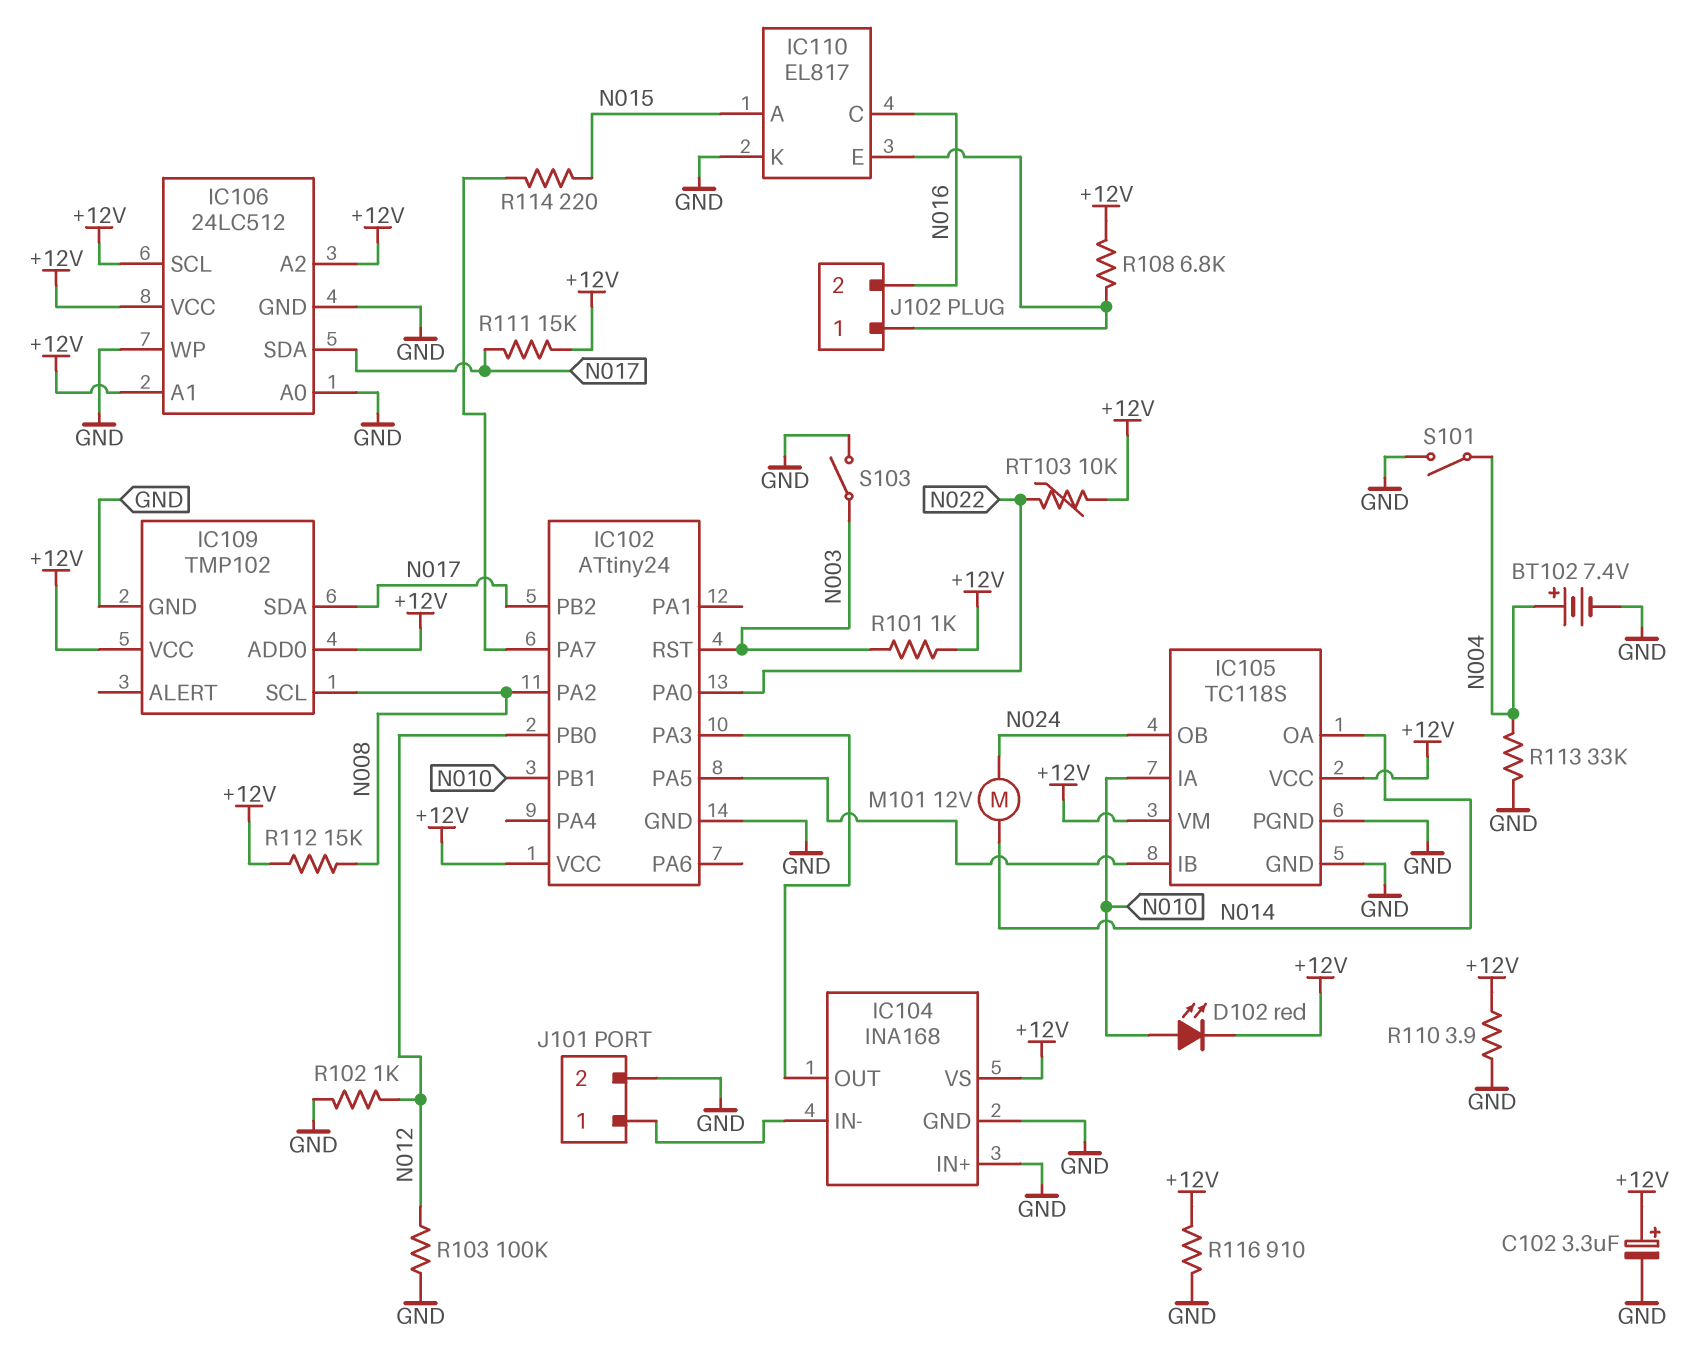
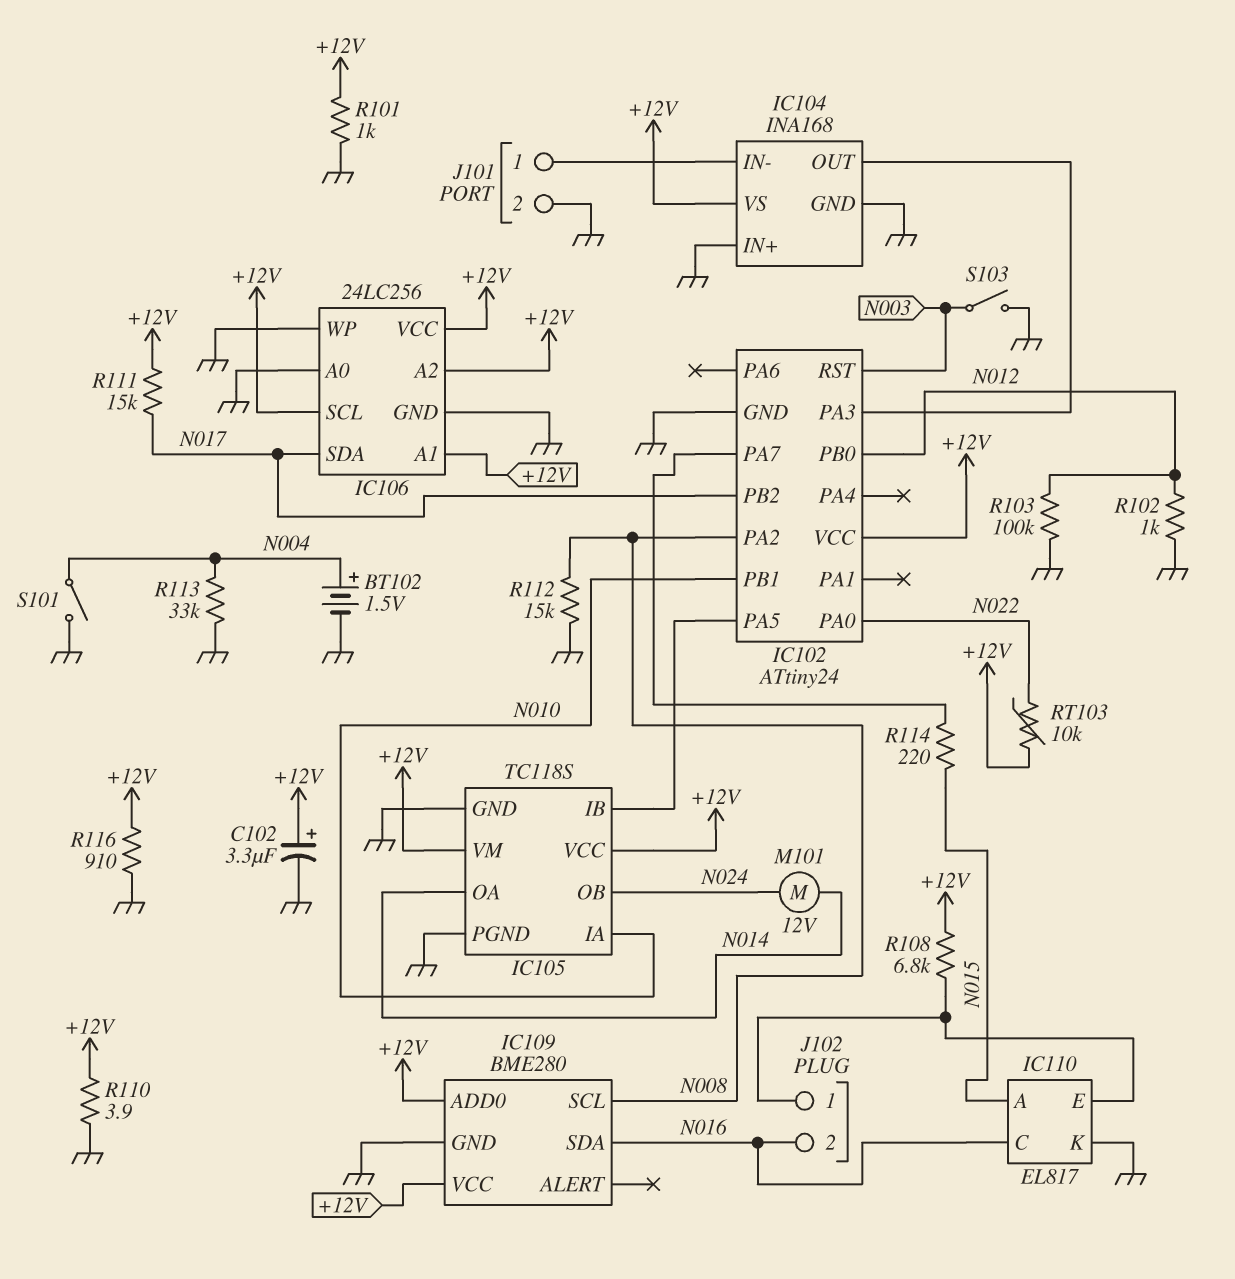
BT102: 7.4V (plus N004, minus GND) -> 1.5V (plus N004, minus GND)
D102: LED red (A N010, K +12V) -> none
IC106: 24LC512 -> 24LC256
IC109: TMP102 -> BME280
IC109 pin SDA: N017 -> N016
R101: 1k (+12V, N003) -> 1k (+12V, GND)
R112: 15k (+12V, N008) -> 15k (GND, N008)

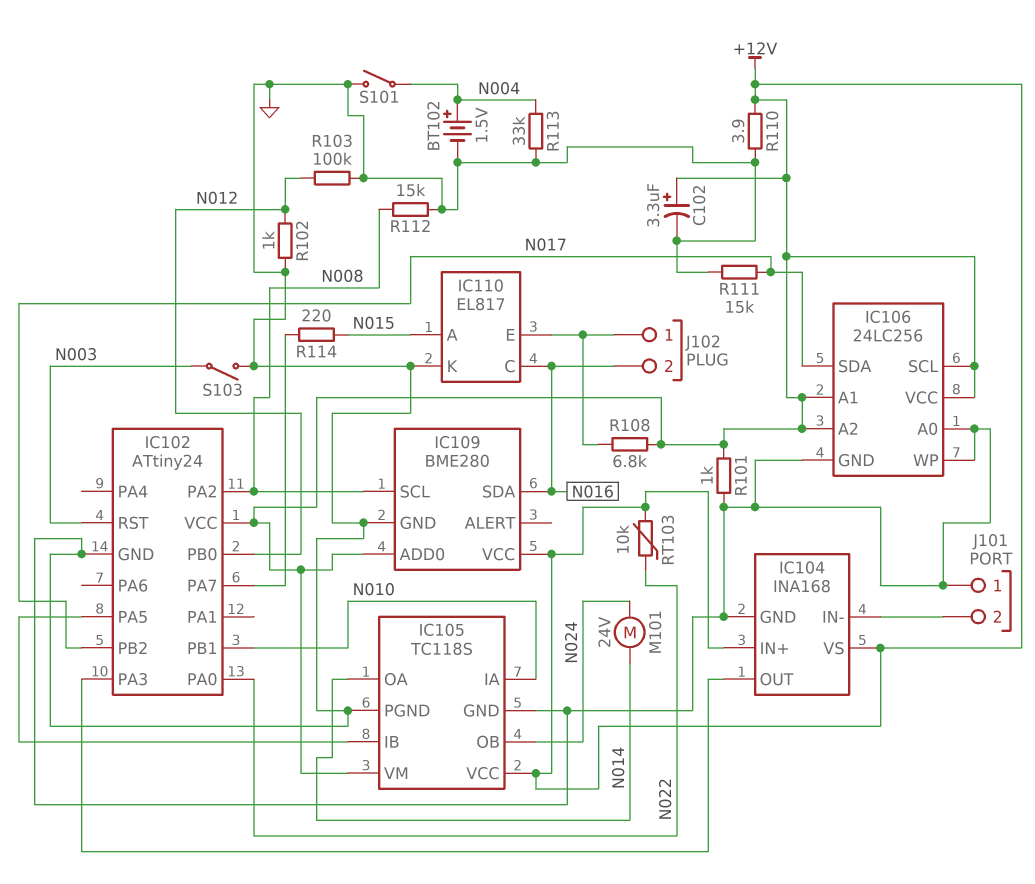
IC104 pin IN+: GND -> +12V
J101 pin 1: IC104/IN- -> GND
J101 pin 2: GND -> IC104/IN-
M101: motor 12V (N014, N024) -> motor 24V (N014, N024)
R111: 15k (+12V, N017) -> 15k (GND, N017)
R116: 910 (+12V, GND) -> none

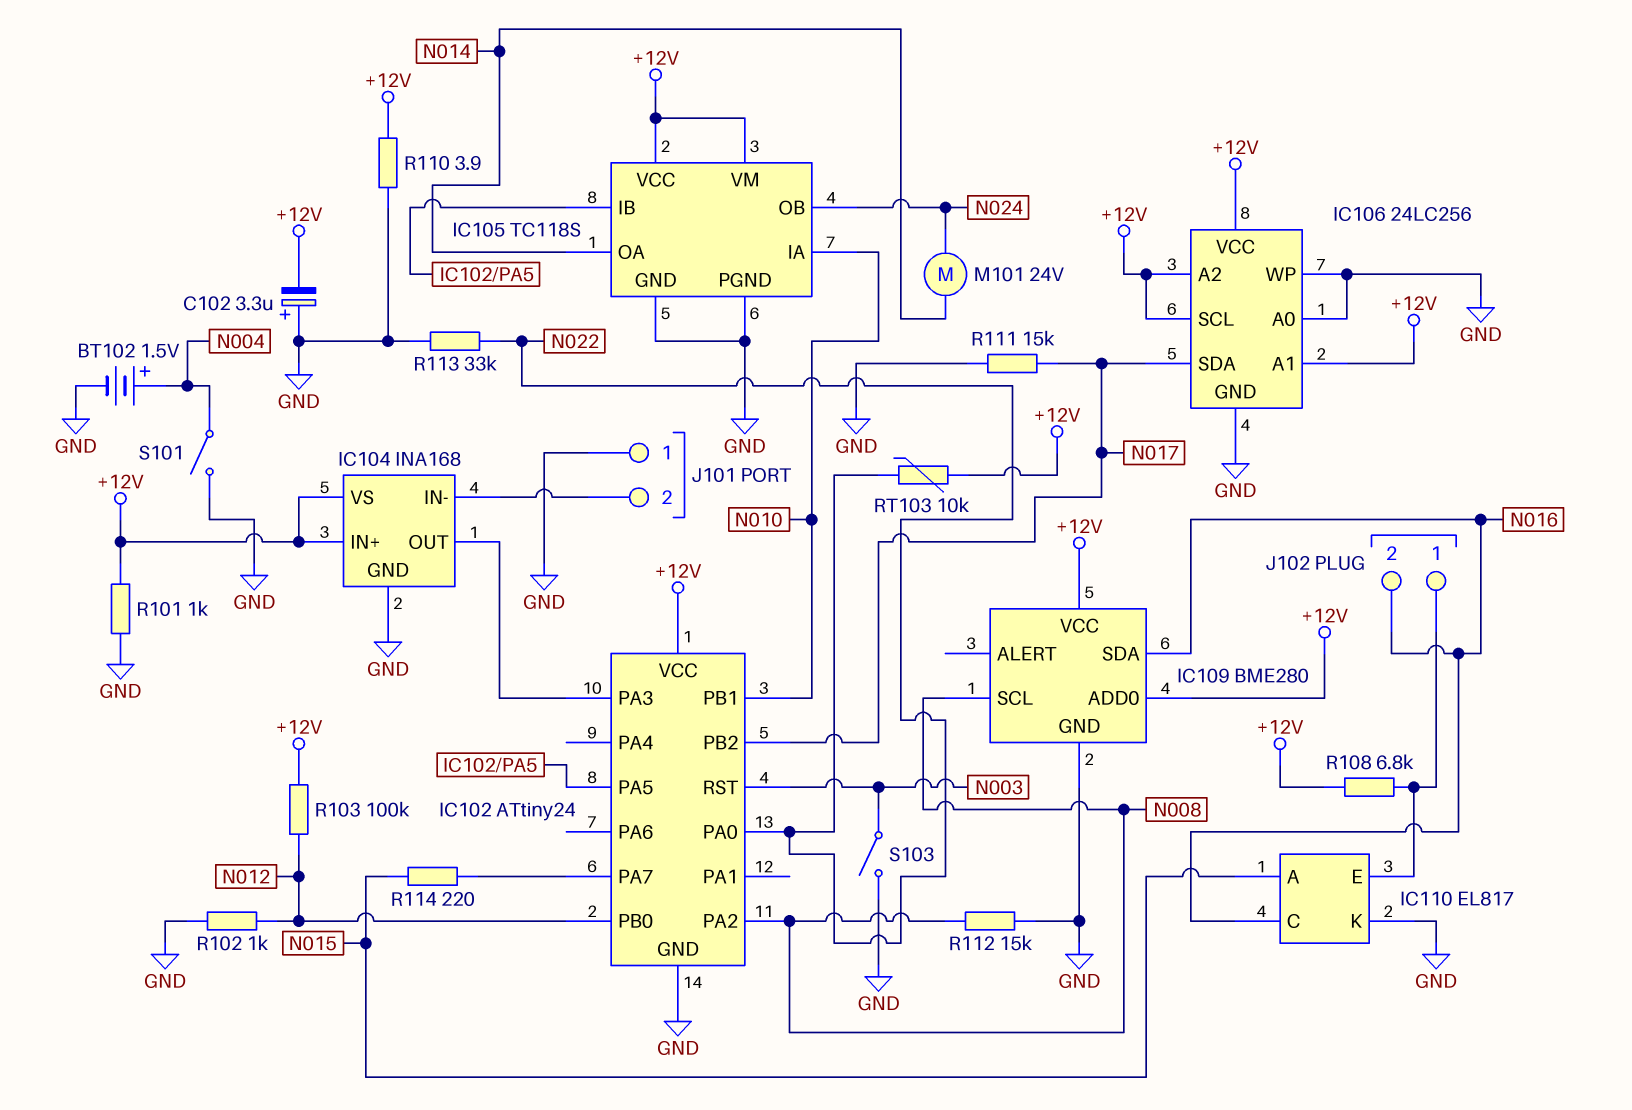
C102: 3.3uF (plus +12V, minus GND) -> 3.3uF (plus GND, minus +12V)
R103: 100k (GND, N012) -> 100k (+12V, N012)
R113: 33k (GND, N004) -> 33k (GND, N022)

